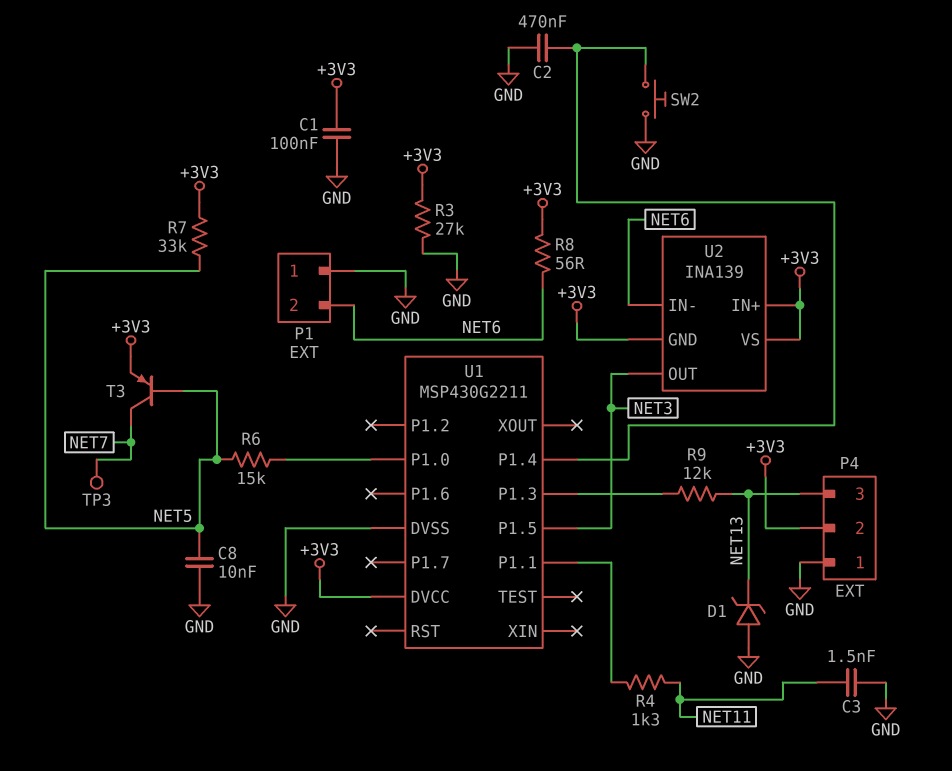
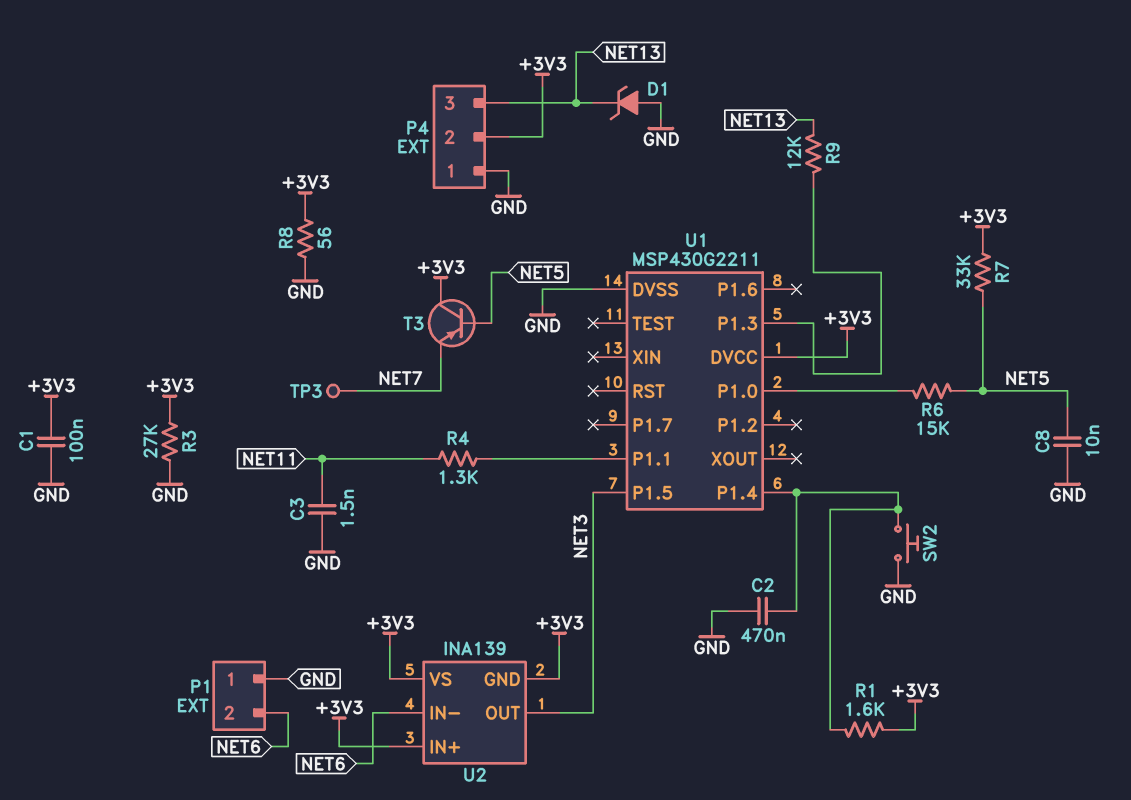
R1: none -> 1.6k (+3V3, U1/P1.4)
R8: 56 (+3V3, NET6) -> 56 (+3V3, GND)
T3: PNP (B NET5, C NET7, E +3V3) -> PNP (B NET5, C +3V3, E NET7)

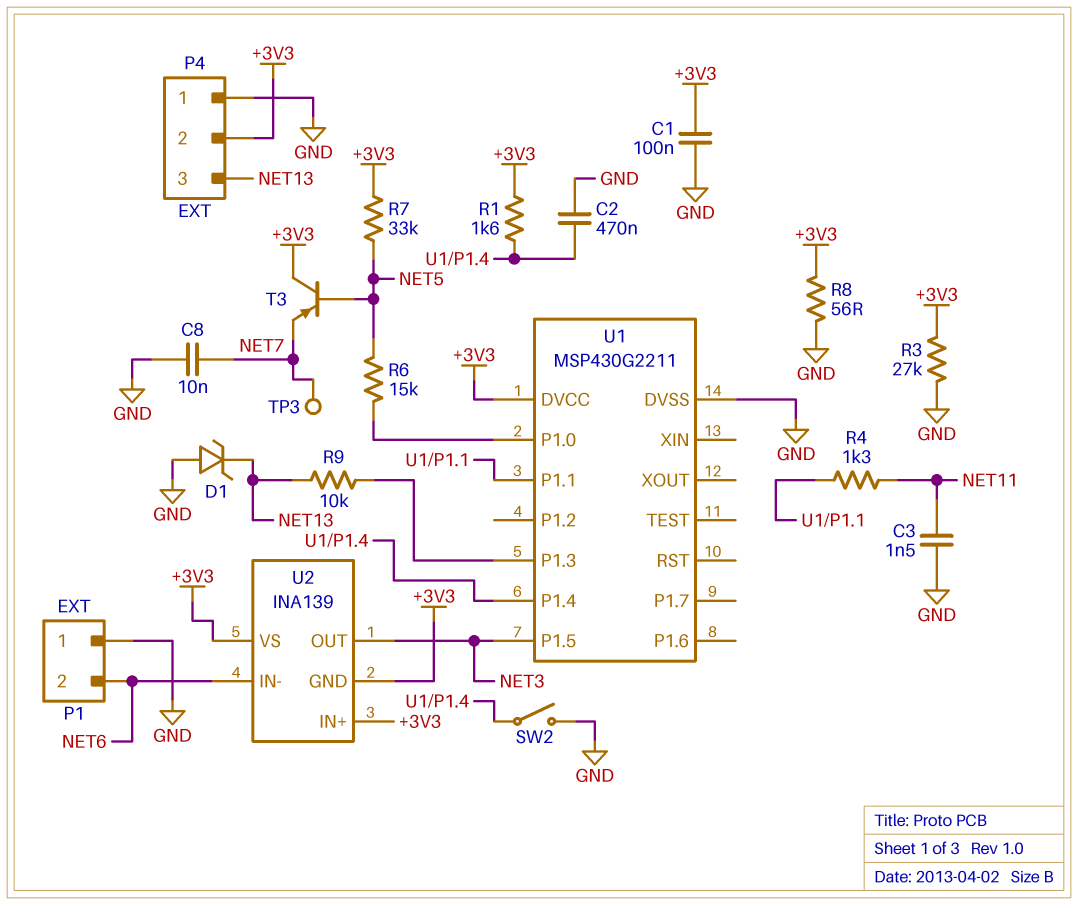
C8: 10nF (GND, NET5) -> 10nF (GND, NET7)
R9: 12k (NET13, U1/P1.3) -> 10k (NET13, U1/P1.3)
SW2: button (GND, U1/P1.4) -> switch (GND, U1/P1.4)

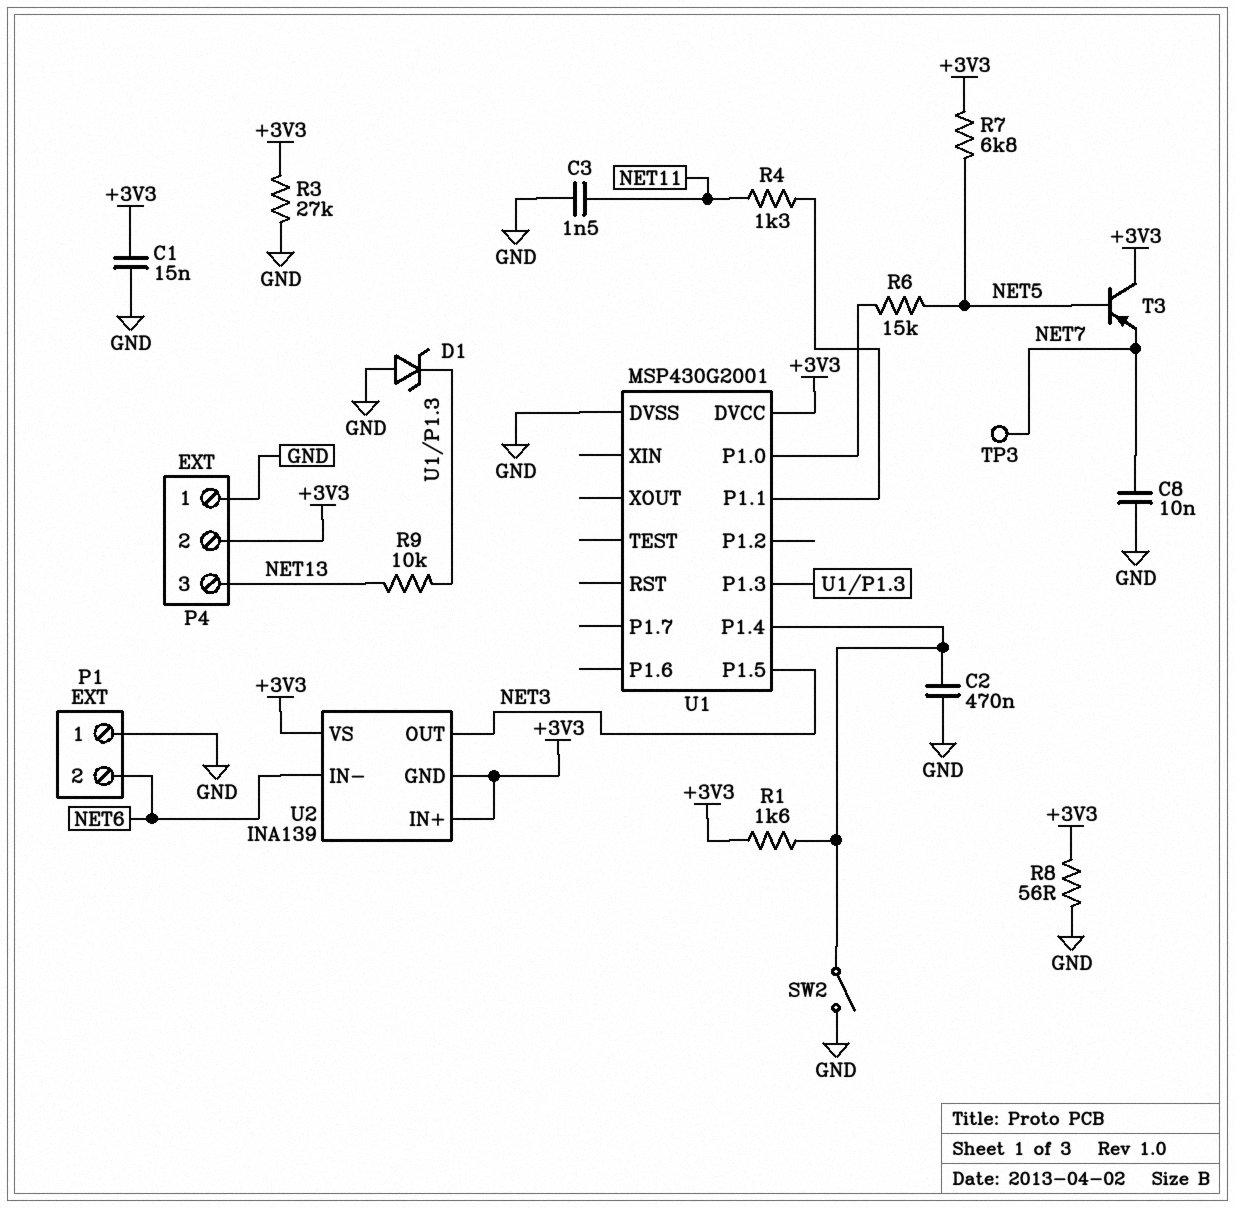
C1: 100nF (+3V3, GND) -> 15nF (+3V3, GND)
D1: zener (A GND, K NET13) -> zener (A GND, K U1/P1.3)
R7: 33k (+3V3, NET5) -> 6.8k (+3V3, NET5)
U1: MSP430G2211 -> MSP430G2001

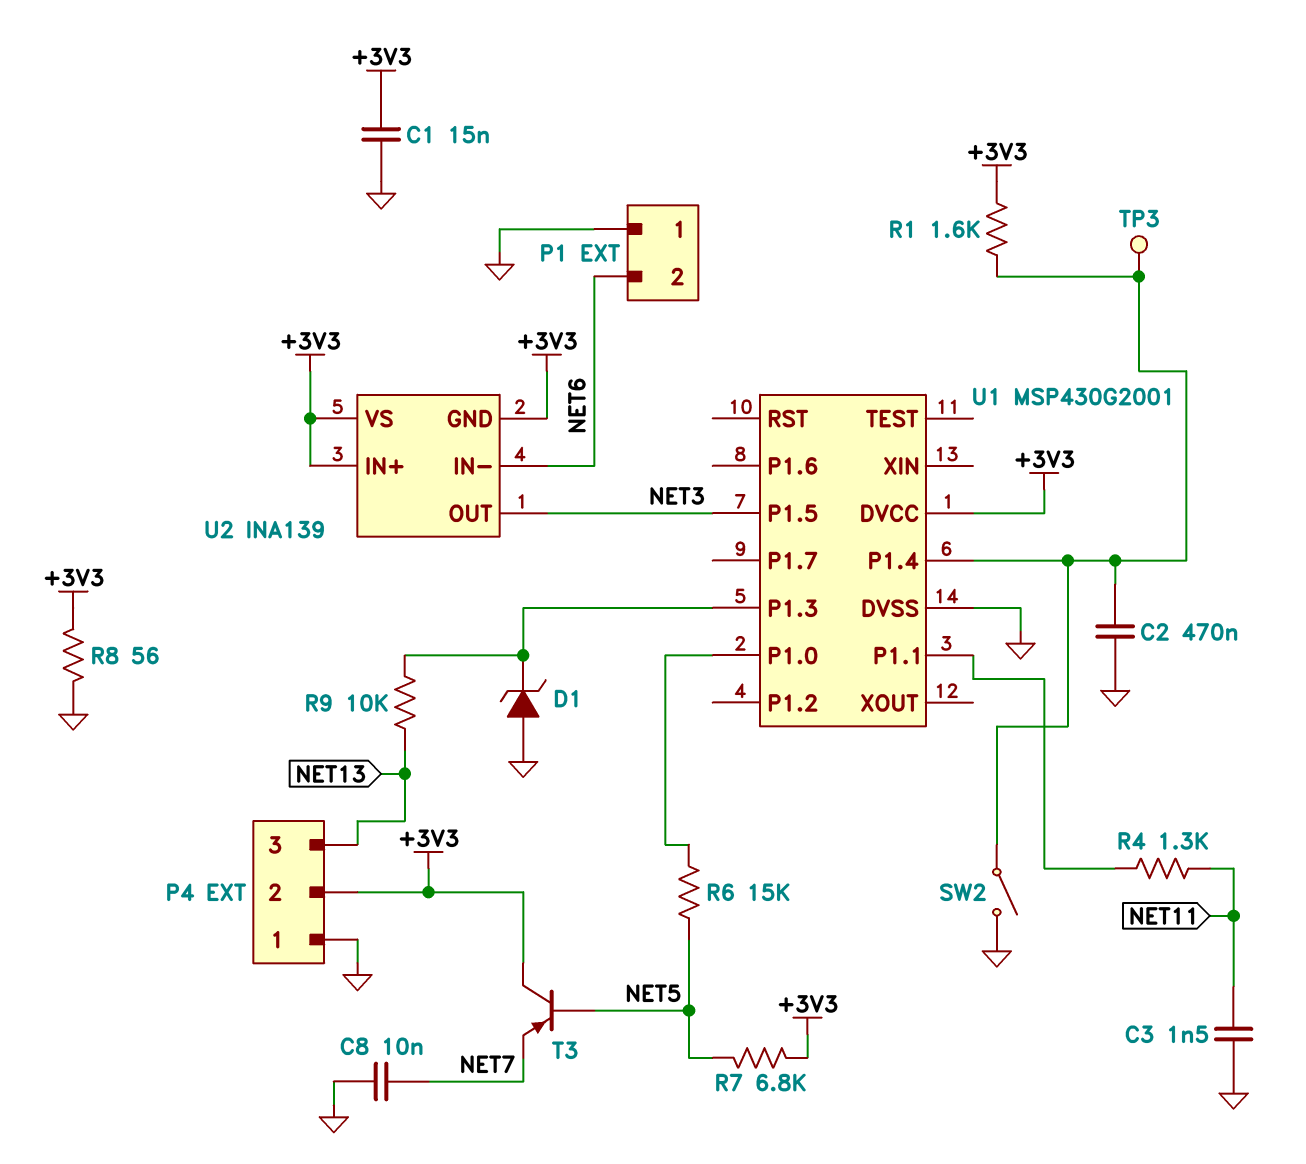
R3: 27k (+3V3, GND) -> none
TP3: test point (NET7) -> test point (U1/P1.4)

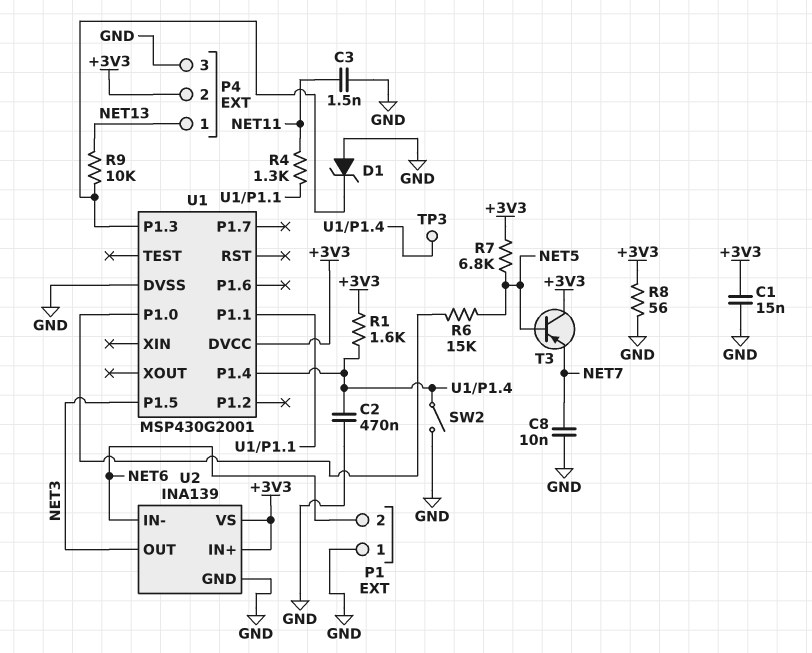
P4 pin 1: GND -> NET13
P4 pin 3: NET13 -> GND
U2 pin GND: +3V3 -> GND

